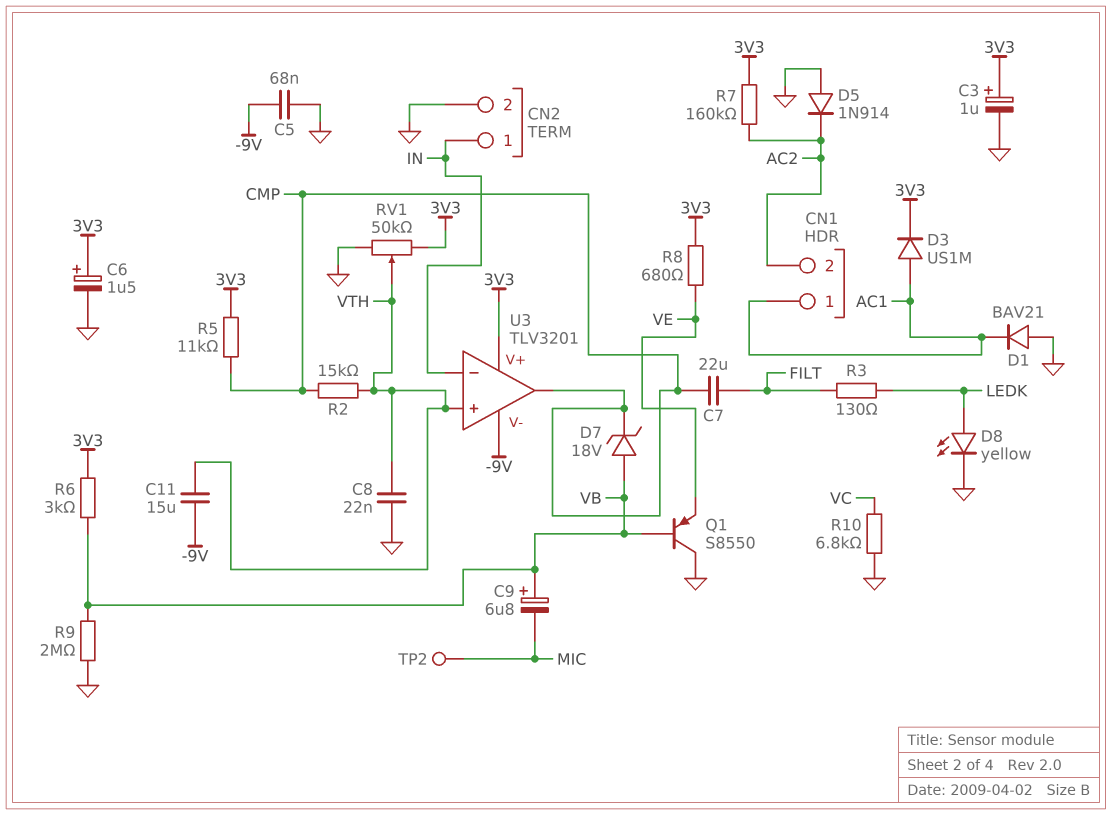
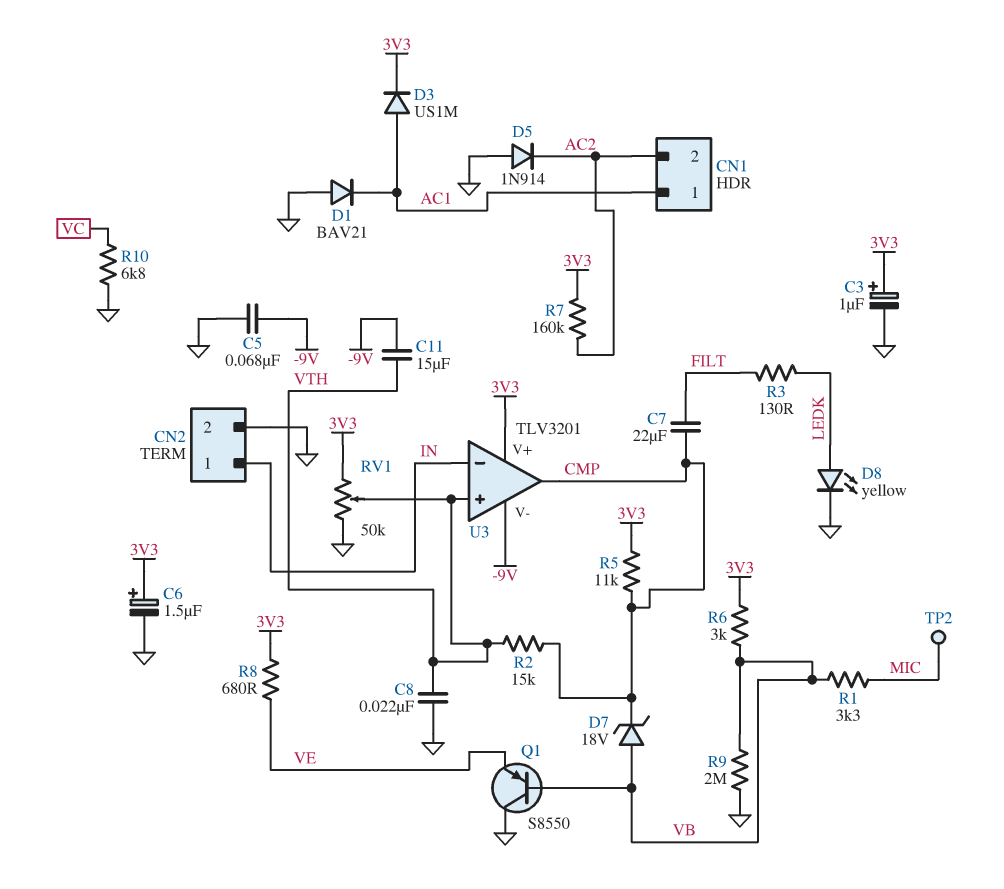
C9: 6.8uF (plus VB, minus MIC) -> none
R1: none -> 3.3k (MIC, VB)

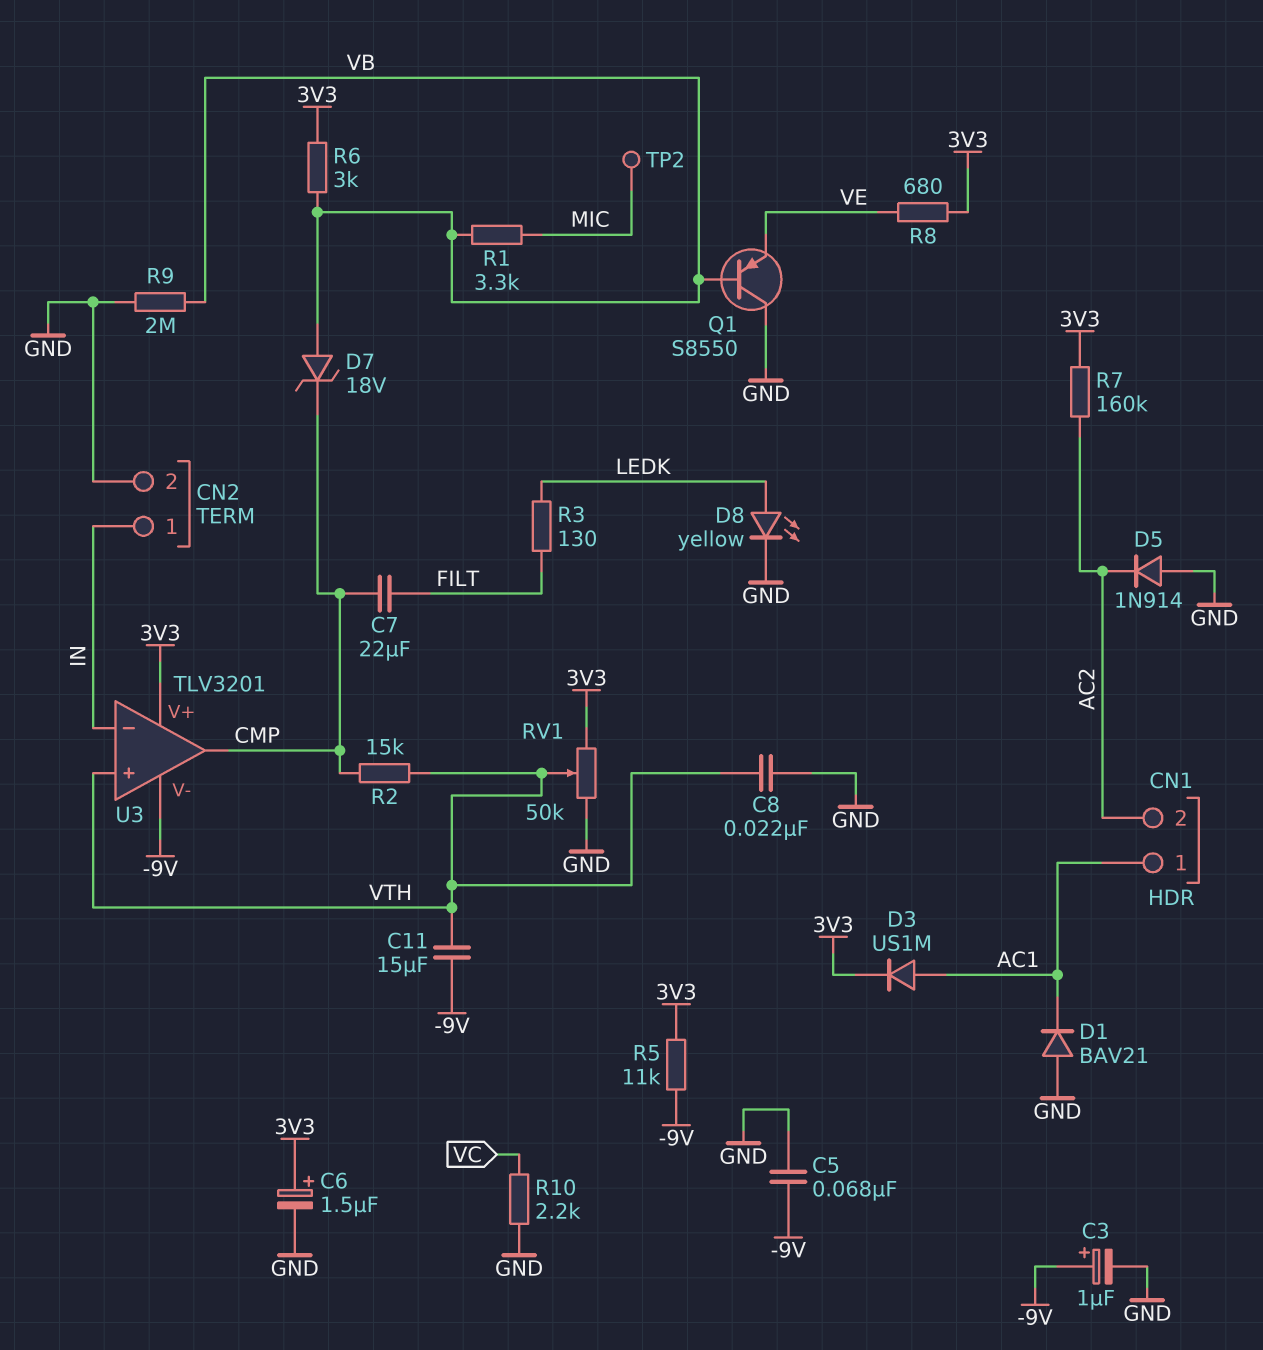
C3: 1uF (plus 3V3, minus GND) -> 1uF (plus -9V, minus GND)
R5: 11k (3V3, CMP) -> 11k (-9V, 3V3)
R10: 6.8k (GND, VC) -> 2.2k (GND, VC)

